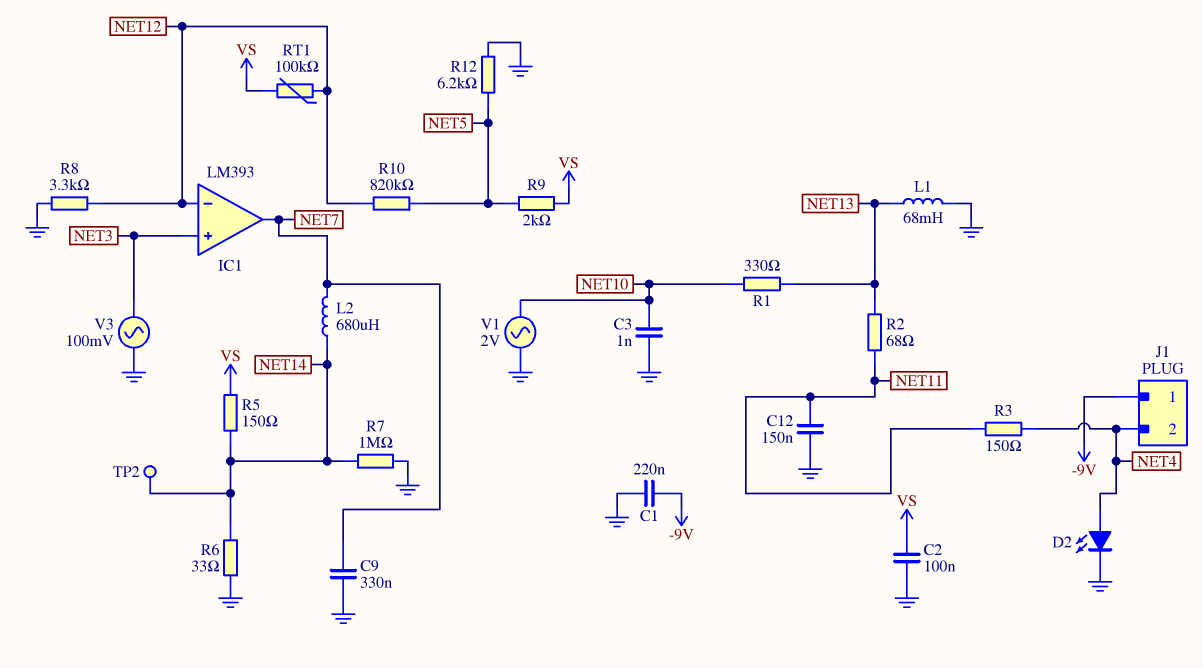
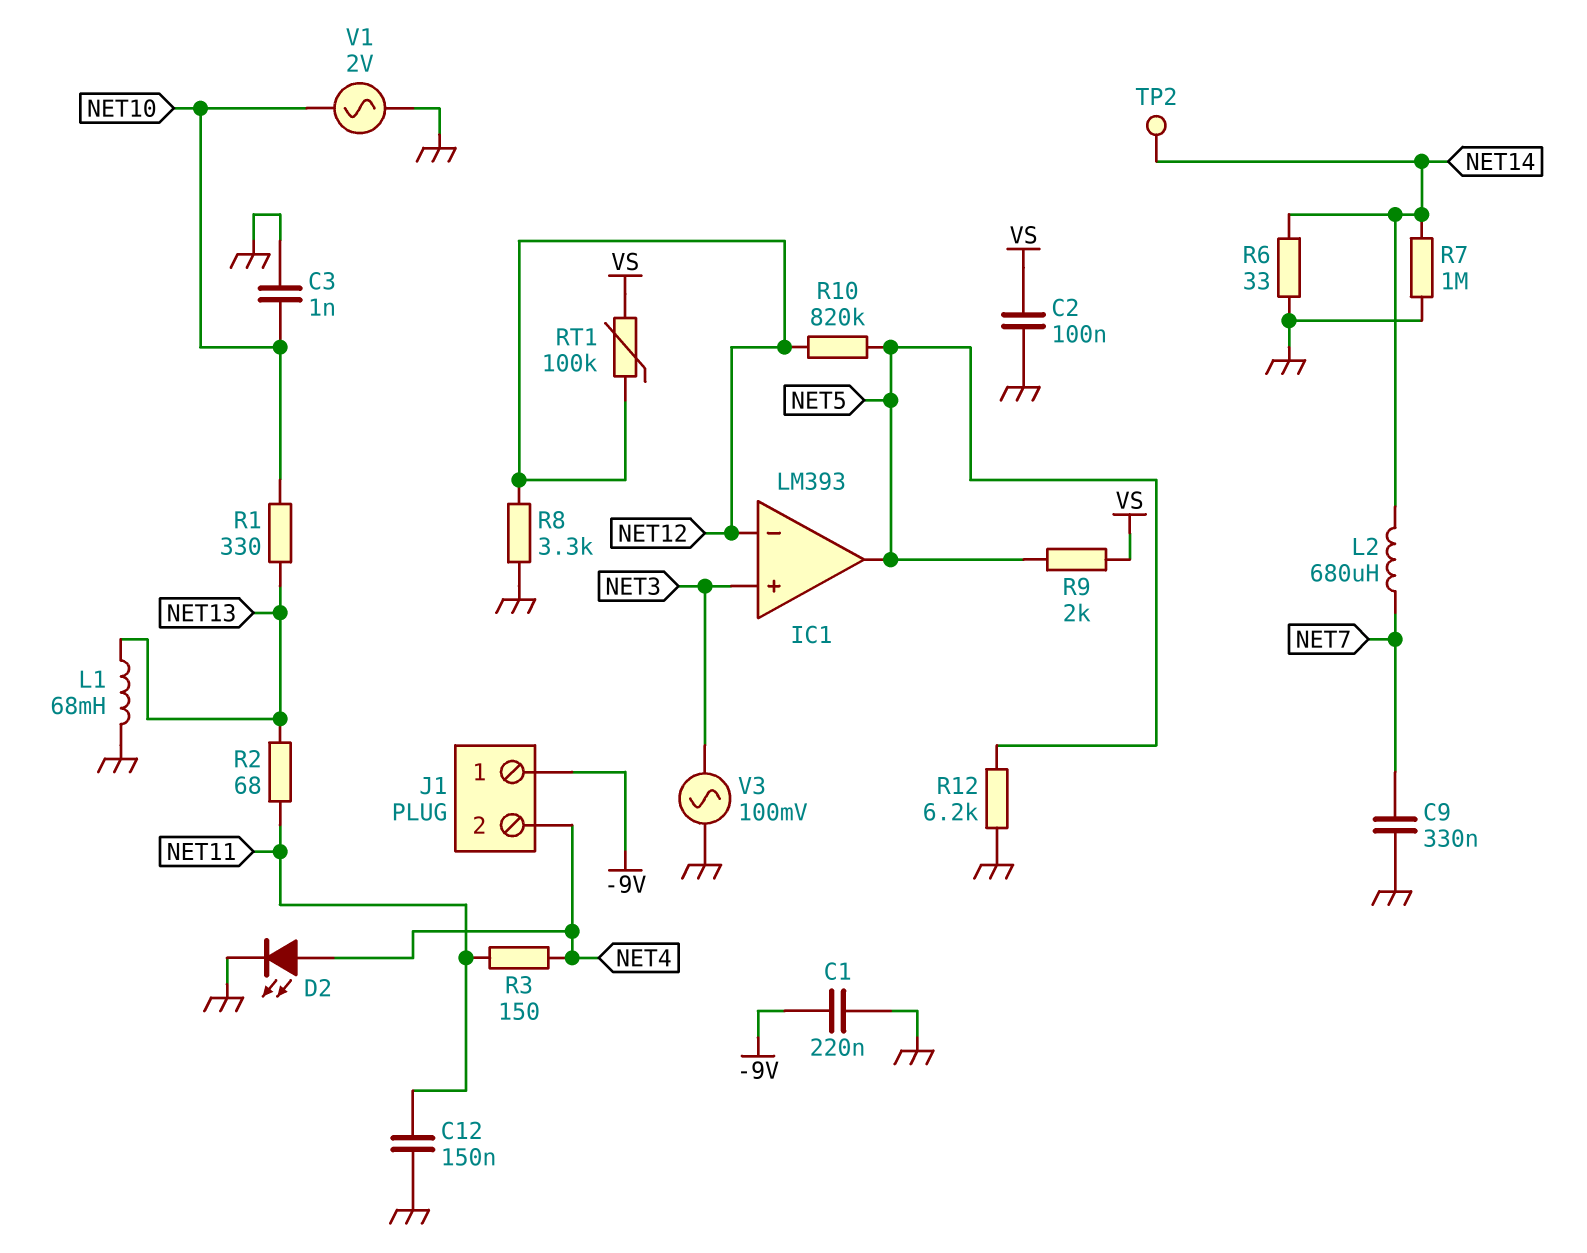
IC1 pin out: NET7 -> NET5
R5: 150 (NET14, VS) -> none

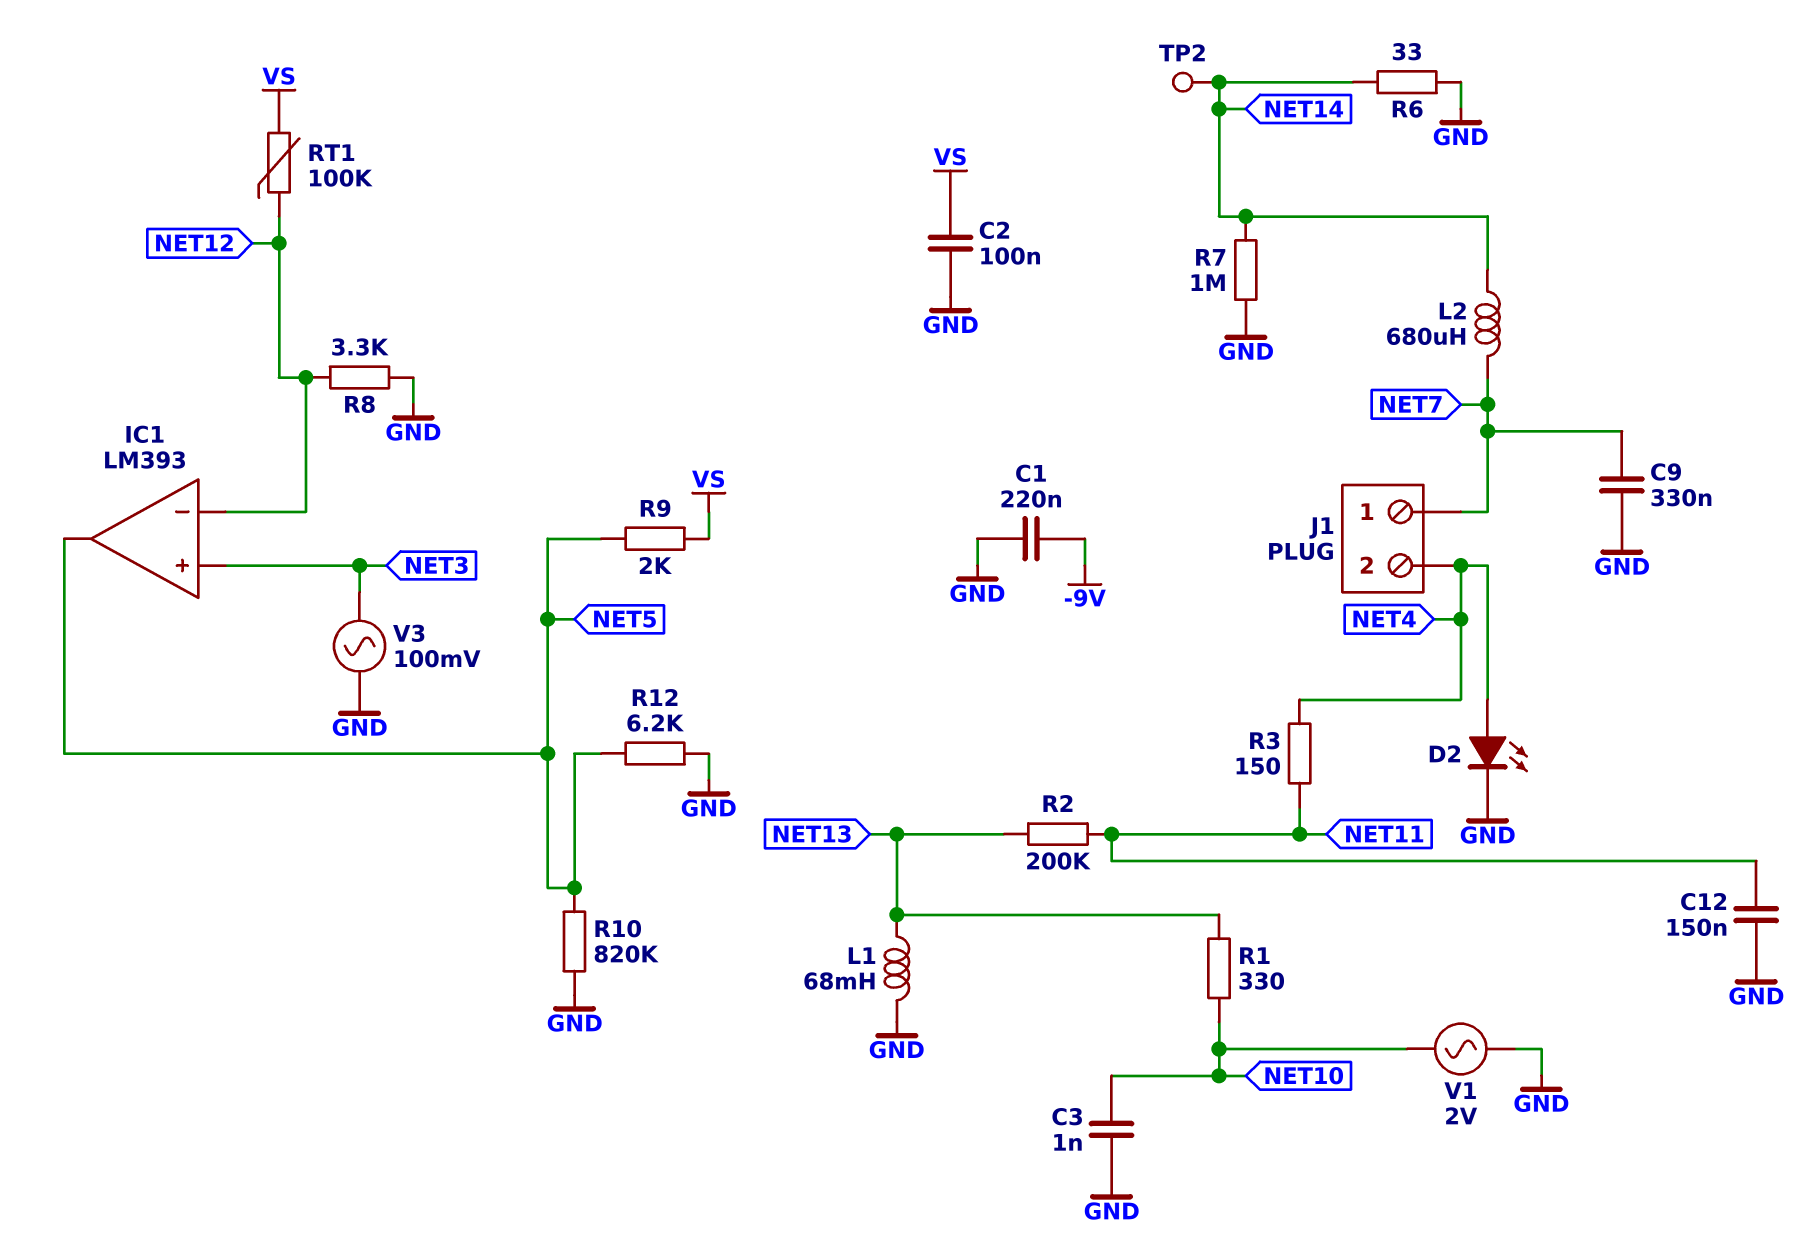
J1 pin 1: -9V -> NET7
R2: 68 (NET11, NET13) -> 200k (NET11, NET13)
R10: 820k (NET5, NET12) -> 820k (GND, NET5)

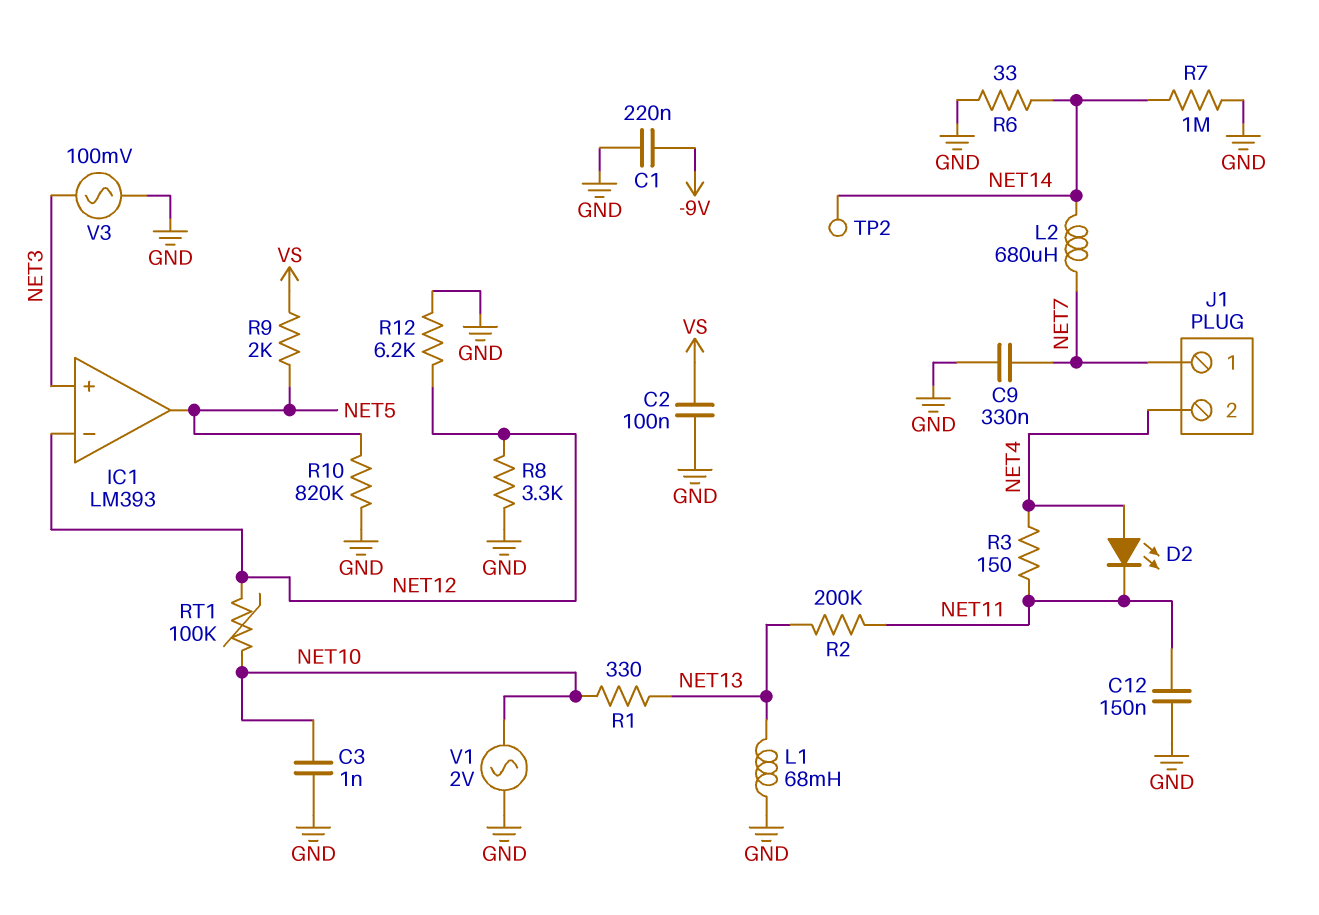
D2: LED (A NET4, K GND) -> LED (A NET4, K NET11)
R12: 6.2k (GND, NET5) -> 6.2k (GND, NET12)
RT1: 100k (NET12, VS) -> 100k (NET10, NET12)

